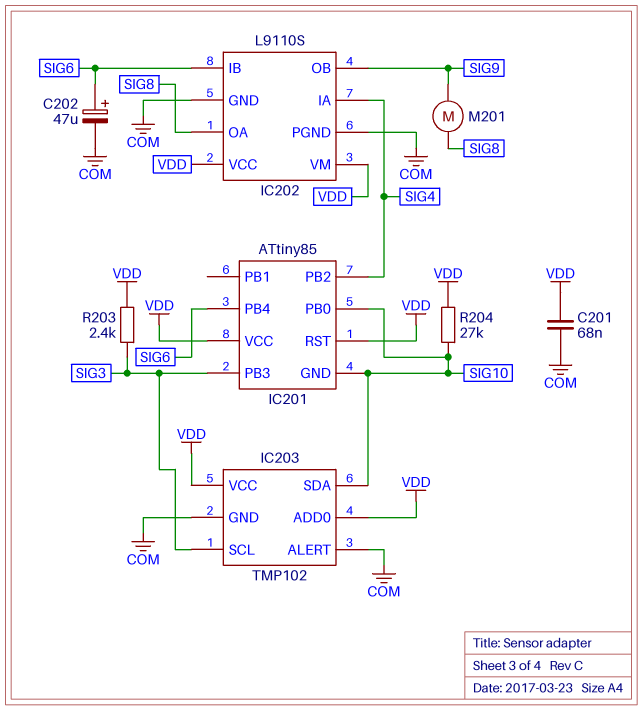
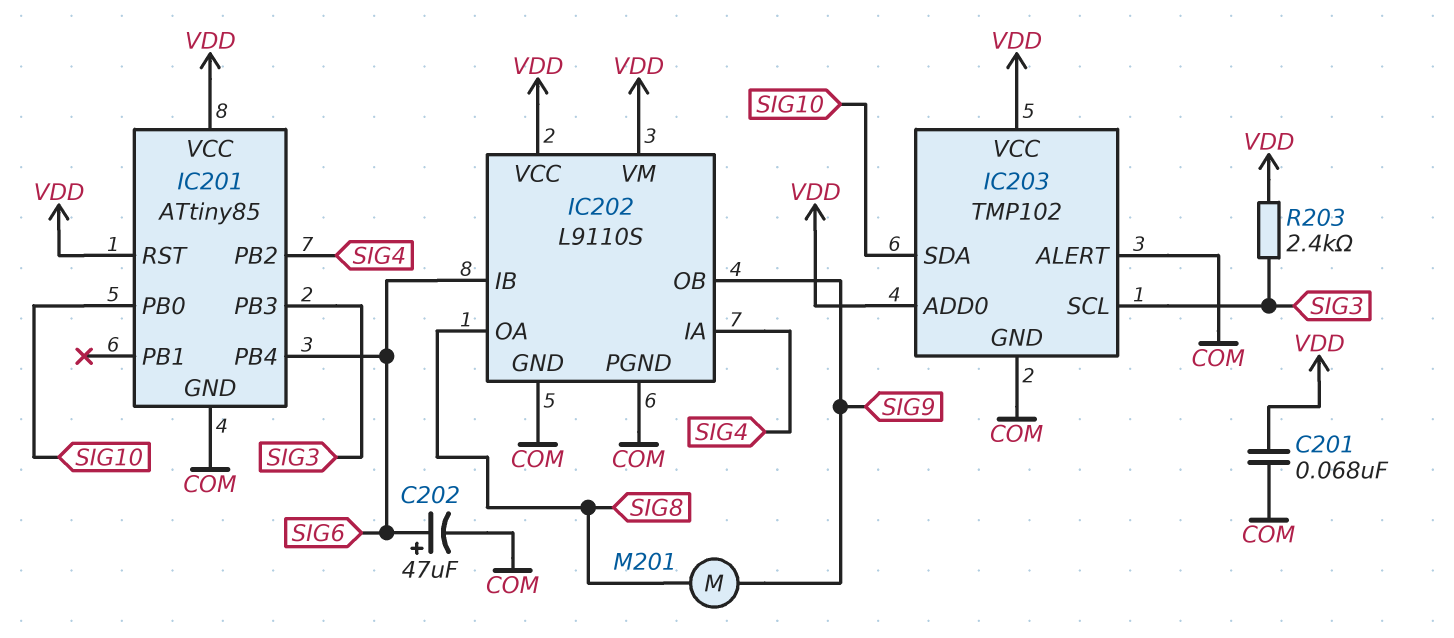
IC201 pin GND: SIG10 -> COM
R204: 27k (SIG10, VDD) -> none

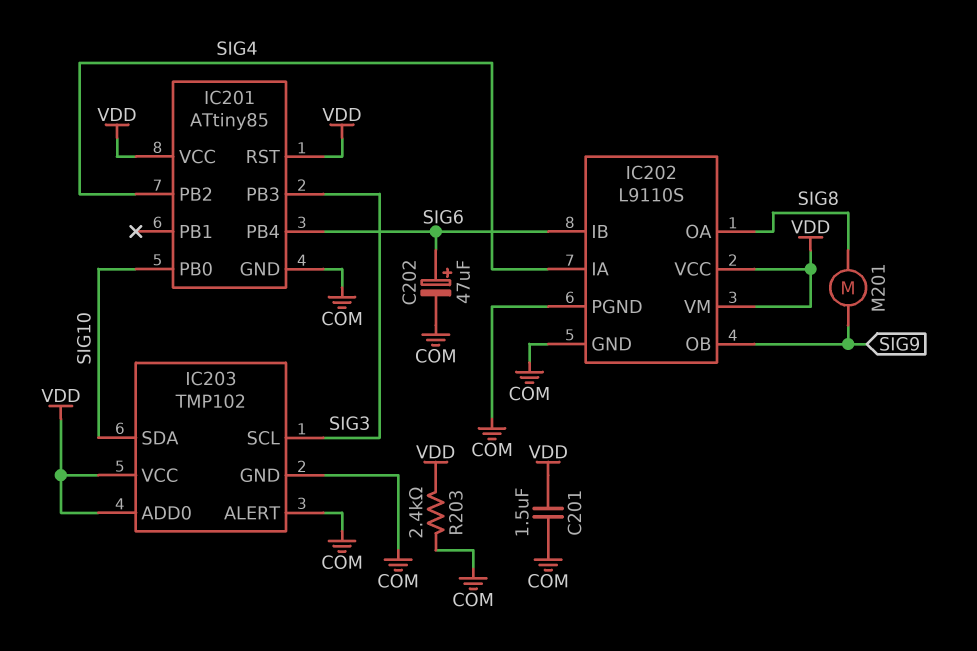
C201: 68nF (COM, VDD) -> 1.5uF (COM, VDD)
R203: 2.4k (SIG3, VDD) -> 2.4k (COM, VDD)

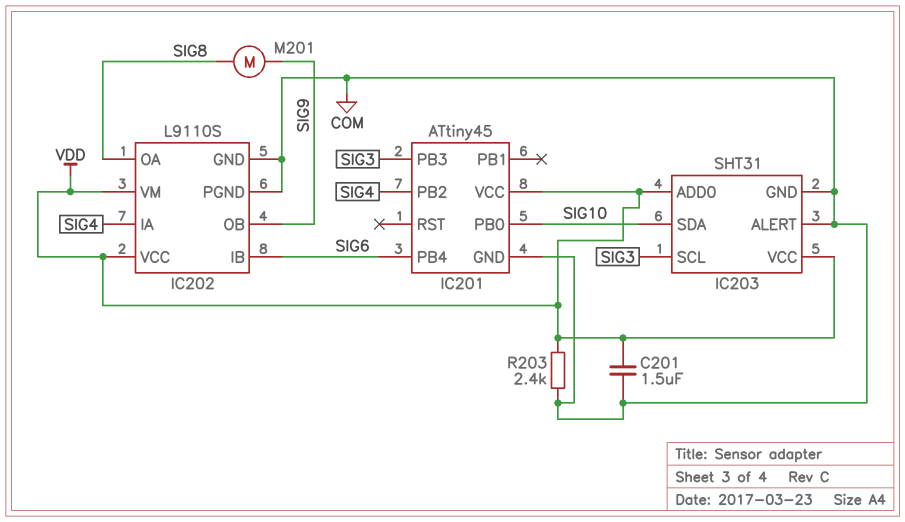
C202: 47uF (plus SIG6, minus COM) -> none
IC201: ATtiny85 -> ATtiny45
IC201 pin RST: VDD -> none
IC203: TMP102 -> SHT31

